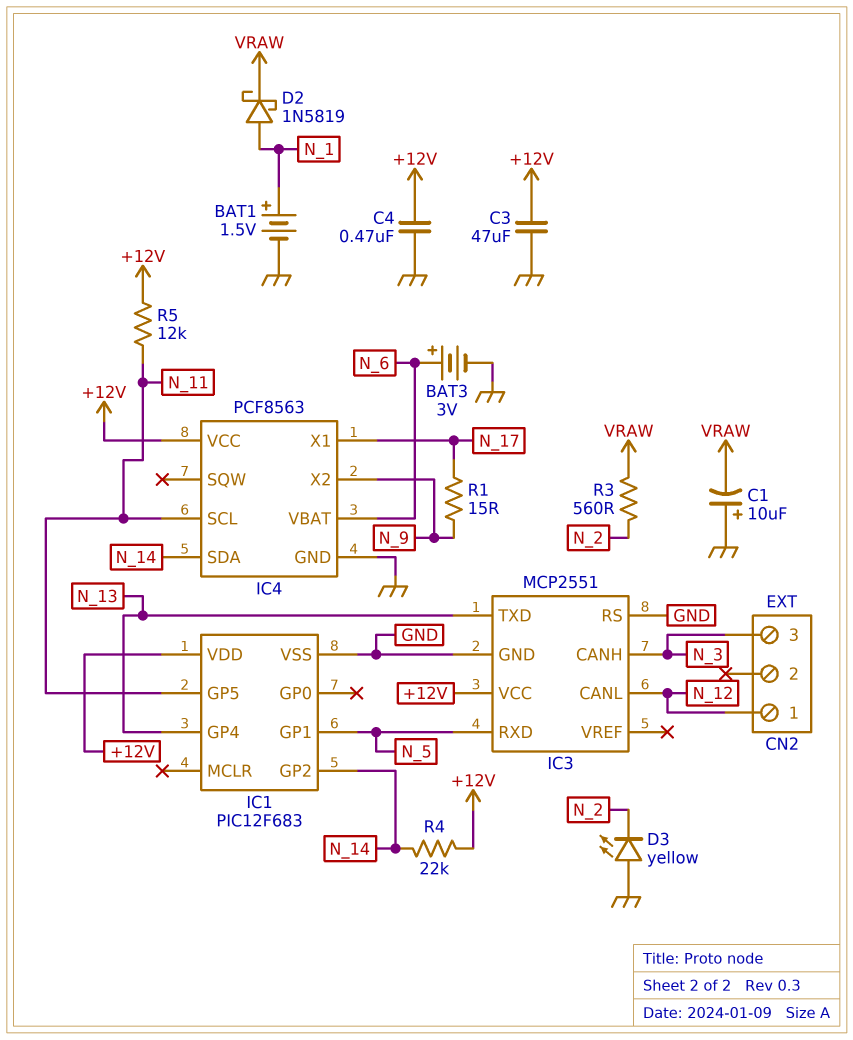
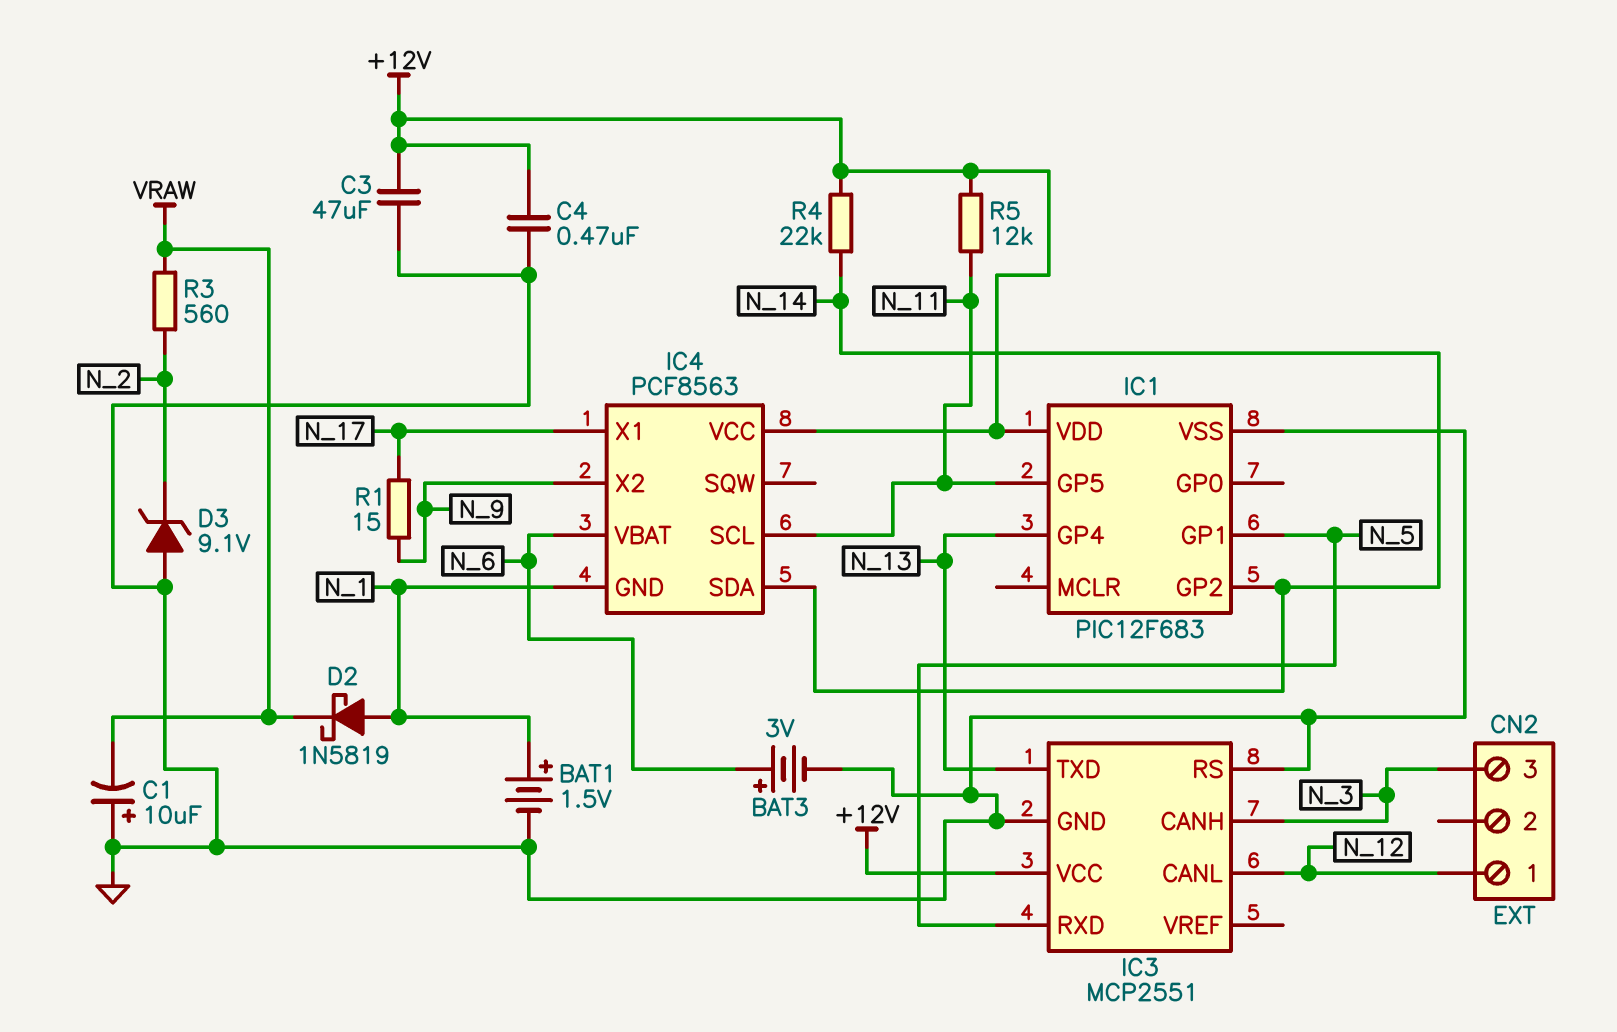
D3: LED yellow (A GND, K N_2) -> zener 9.1V (A GND, K N_2)
IC4 pin GND: GND -> N_1

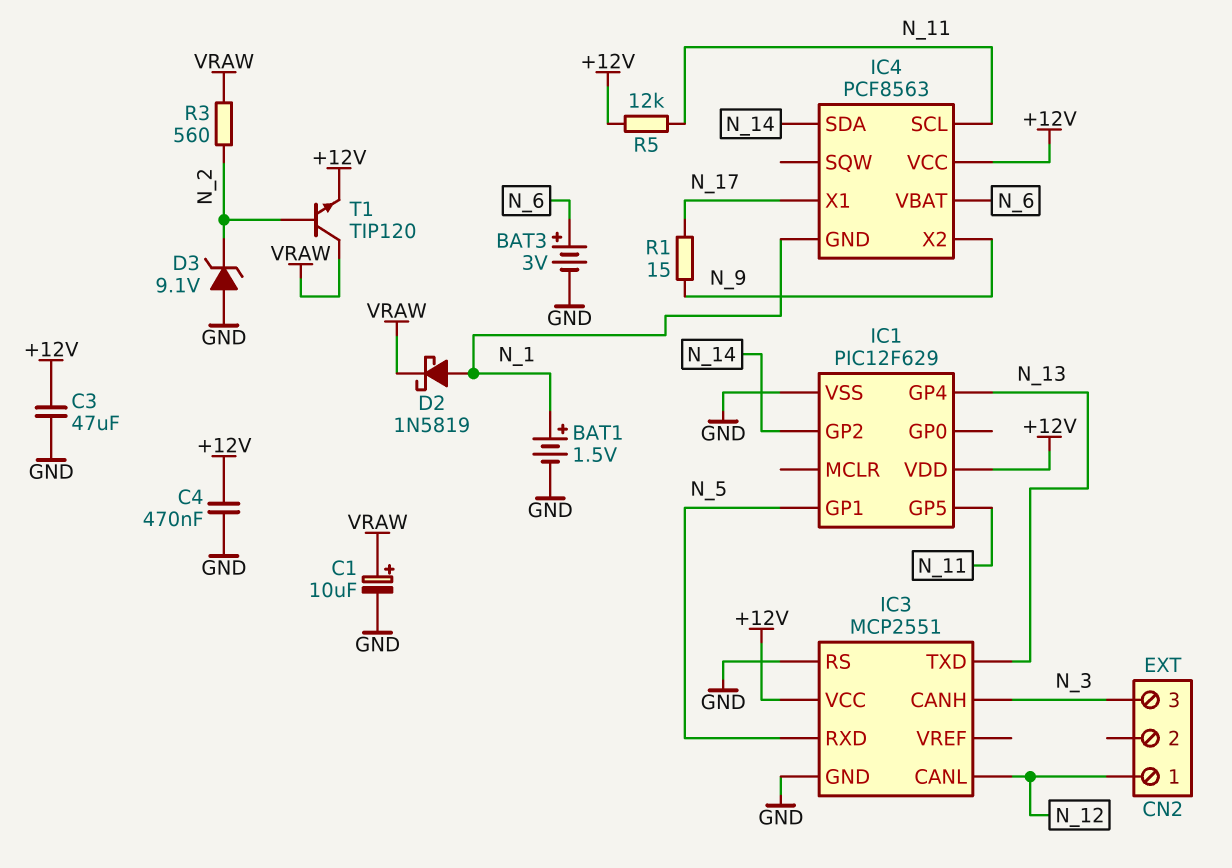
C1: 10uF (plus GND, minus VRAW) -> 10uF (plus VRAW, minus GND)
IC1: PIC12F683 -> PIC12F629
R4: 22k (+12V, N_14) -> none
T1: none -> NPN TIP120 (B N_2, C VRAW, E +12V)

